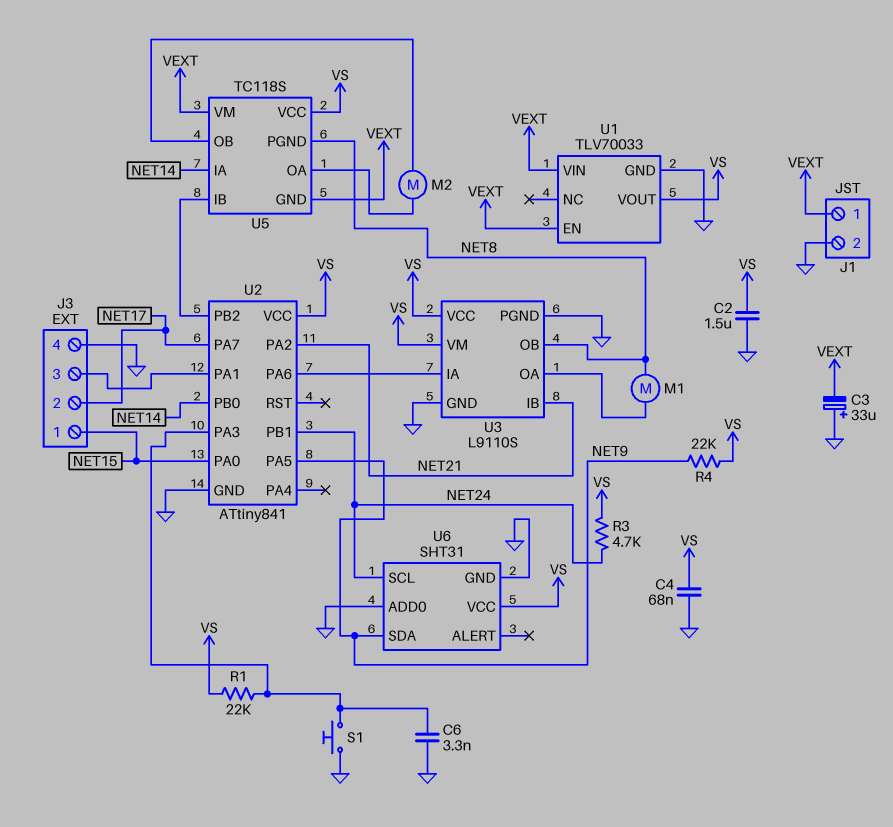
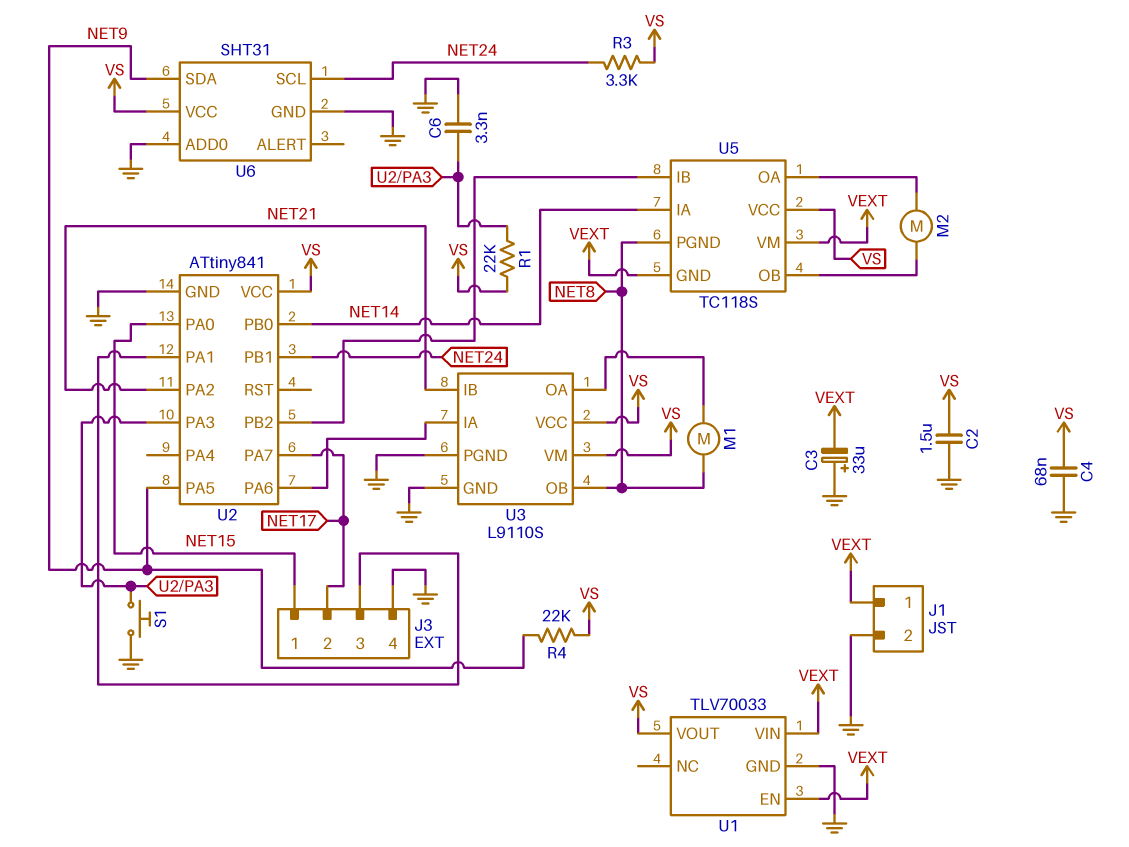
R3: 4.7k (NET24, VS) -> 3.3k (NET24, VS)

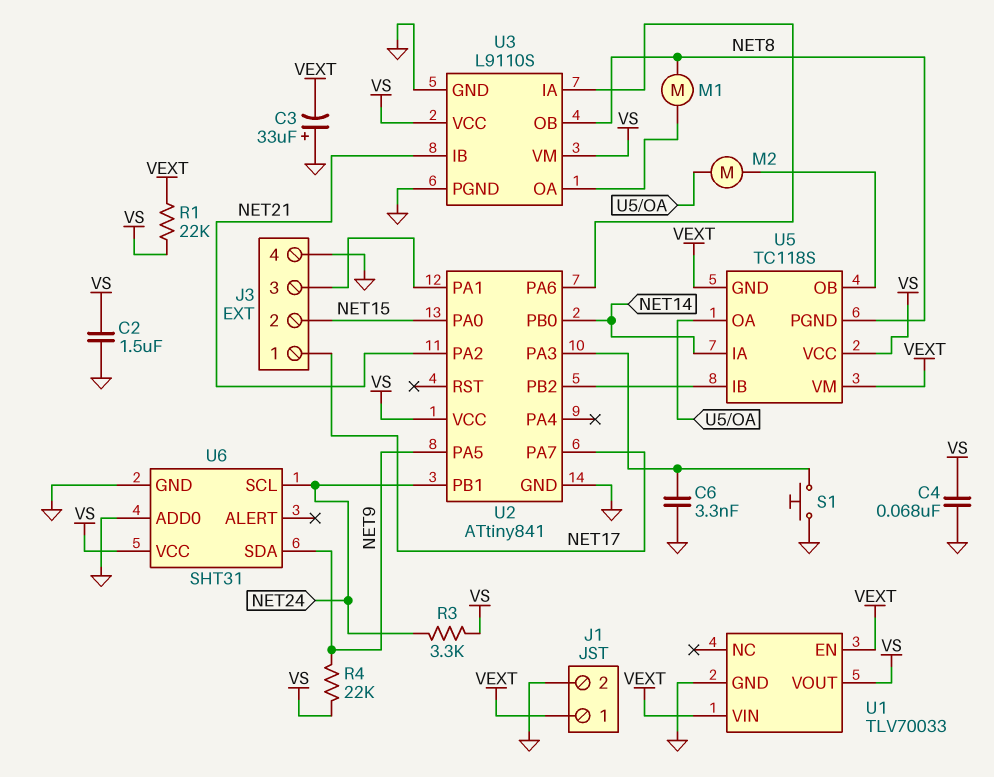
J3 pin 1: NET15 -> NET17
J3 pin 2: NET17 -> NET15
R1: 22k (U2/PA3, VS) -> 22k (VEXT, VS)

